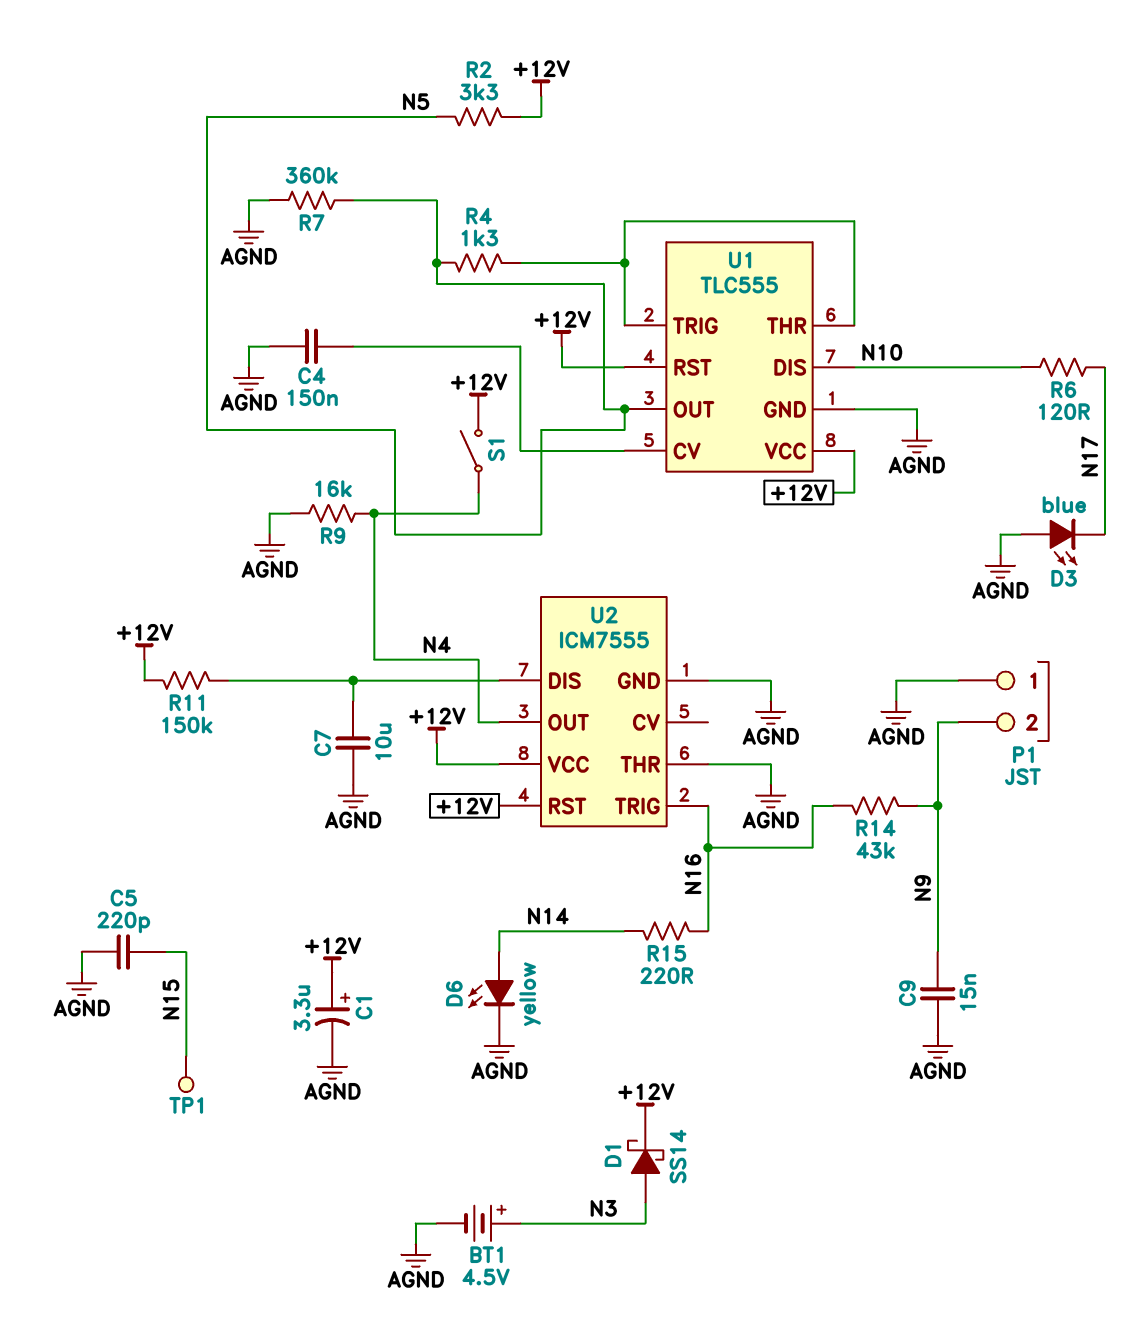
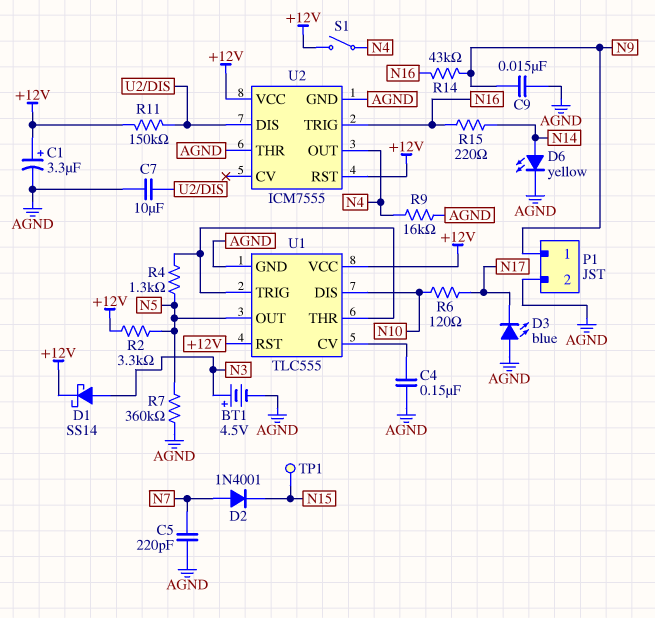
C5: 220pF (AGND, N15) -> 220pF (AGND, N7)
D2: none -> diode 1N4001 (A N7, K N15)
P1 pin 1: AGND -> N9
P1 pin 2: N9 -> AGND

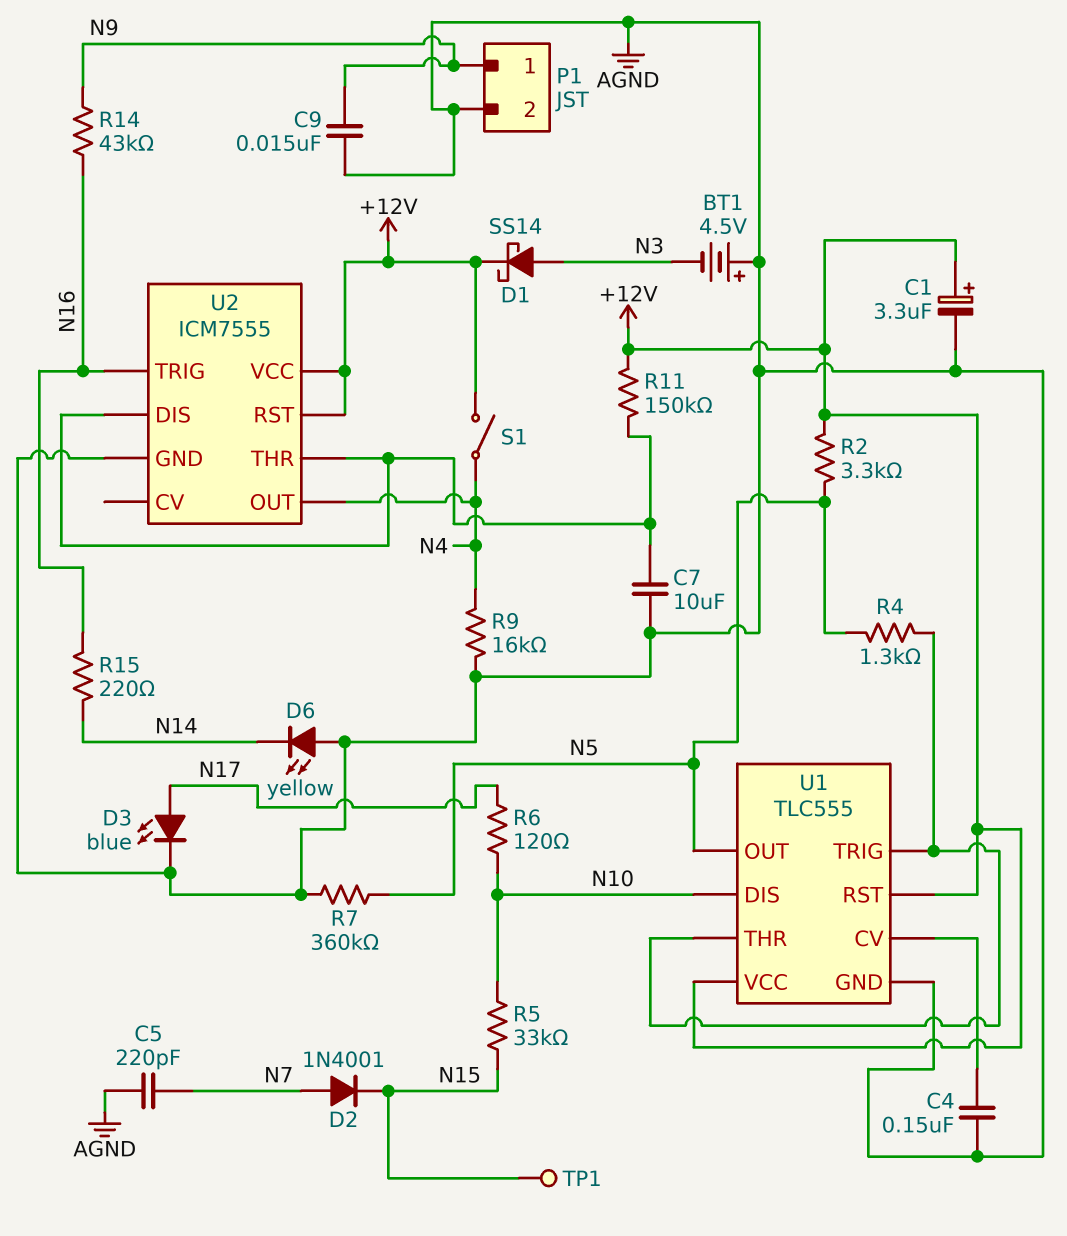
BT1: 4.5V (plus N3, minus AGND) -> 4.5V (plus AGND, minus N3)
D3: LED blue (A AGND, K N17) -> LED blue (A N17, K AGND)
D6: LED yellow (A N14, K AGND) -> LED yellow (A AGND, K N14)
R5: none -> 33k (N10, N15)
U2 pin THR: AGND -> U2/DIS

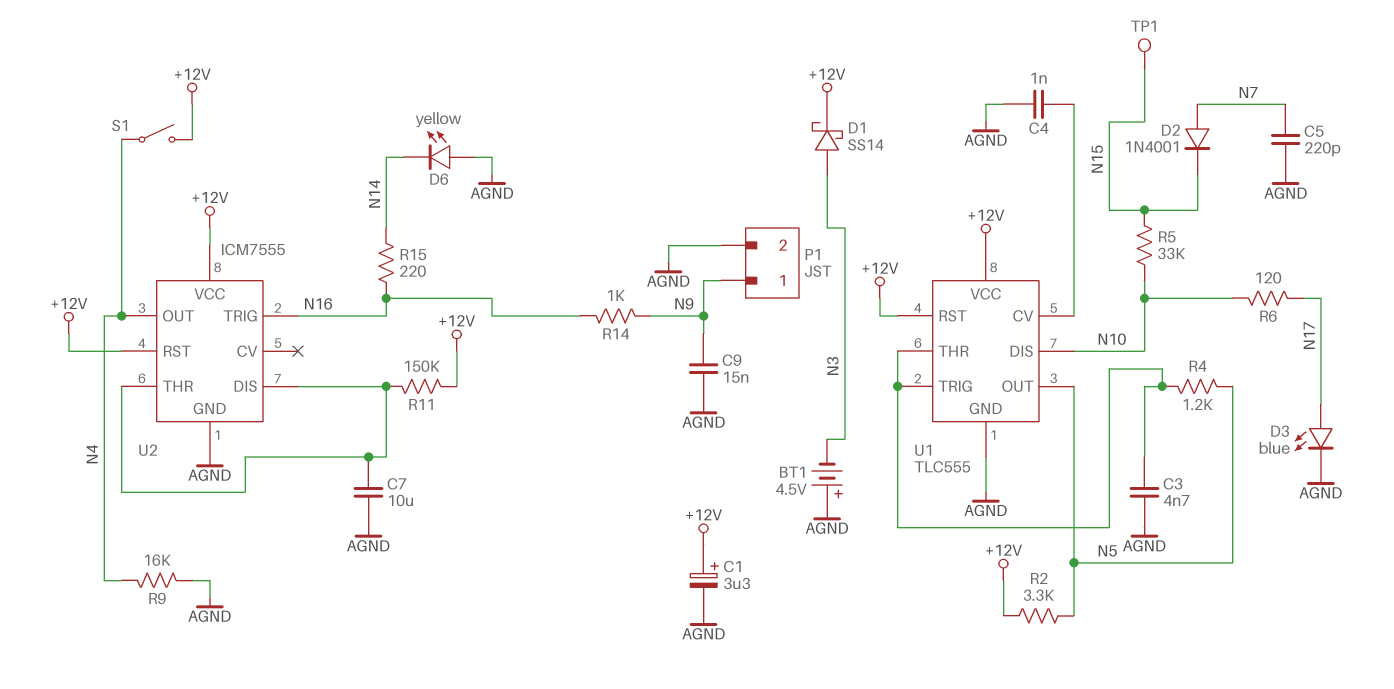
C3: none -> 4.7nF (AGND, U1/THR)
C4: 150nF (AGND, U1/CV) -> 1nF (AGND, U1/CV)
R4: 1.3k (N5, U1/THR) -> 1.2k (N5, U1/THR)
R7: 360k (AGND, N5) -> none
R14: 43k (N9, N16) -> 1k (N9, N16)

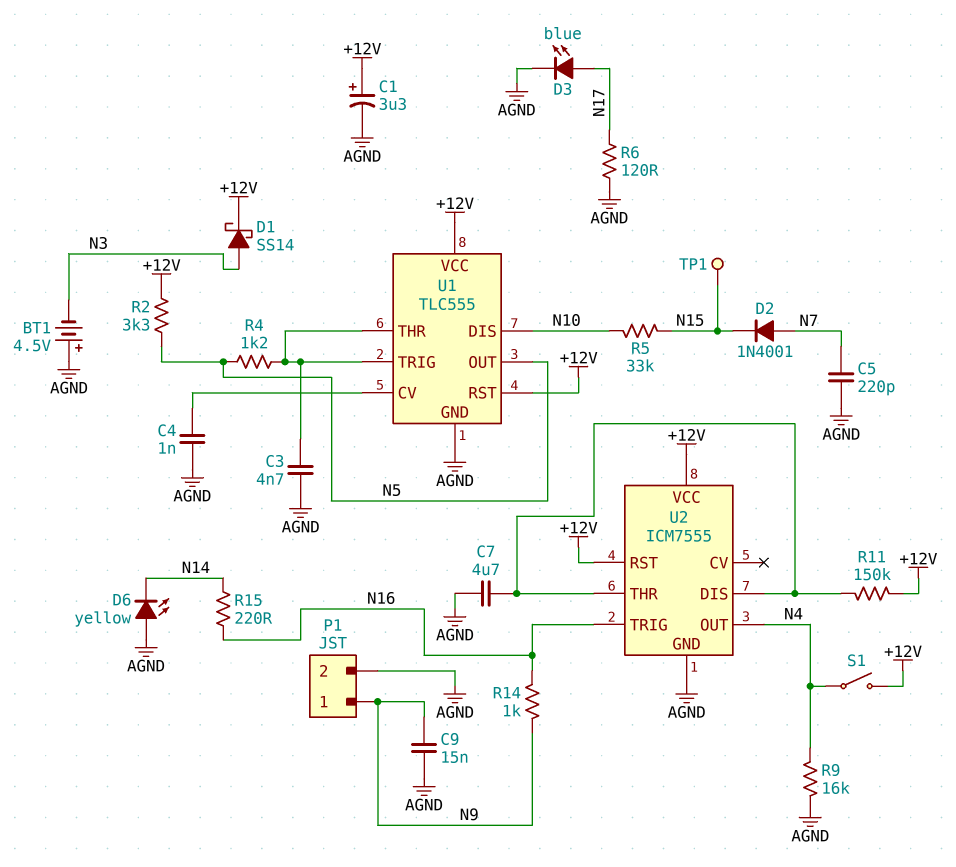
C7: 10uF (AGND, U2/DIS) -> 4.7uF (AGND, U2/DIS)
R6: 120 (N10, N17) -> 120 (AGND, N17)

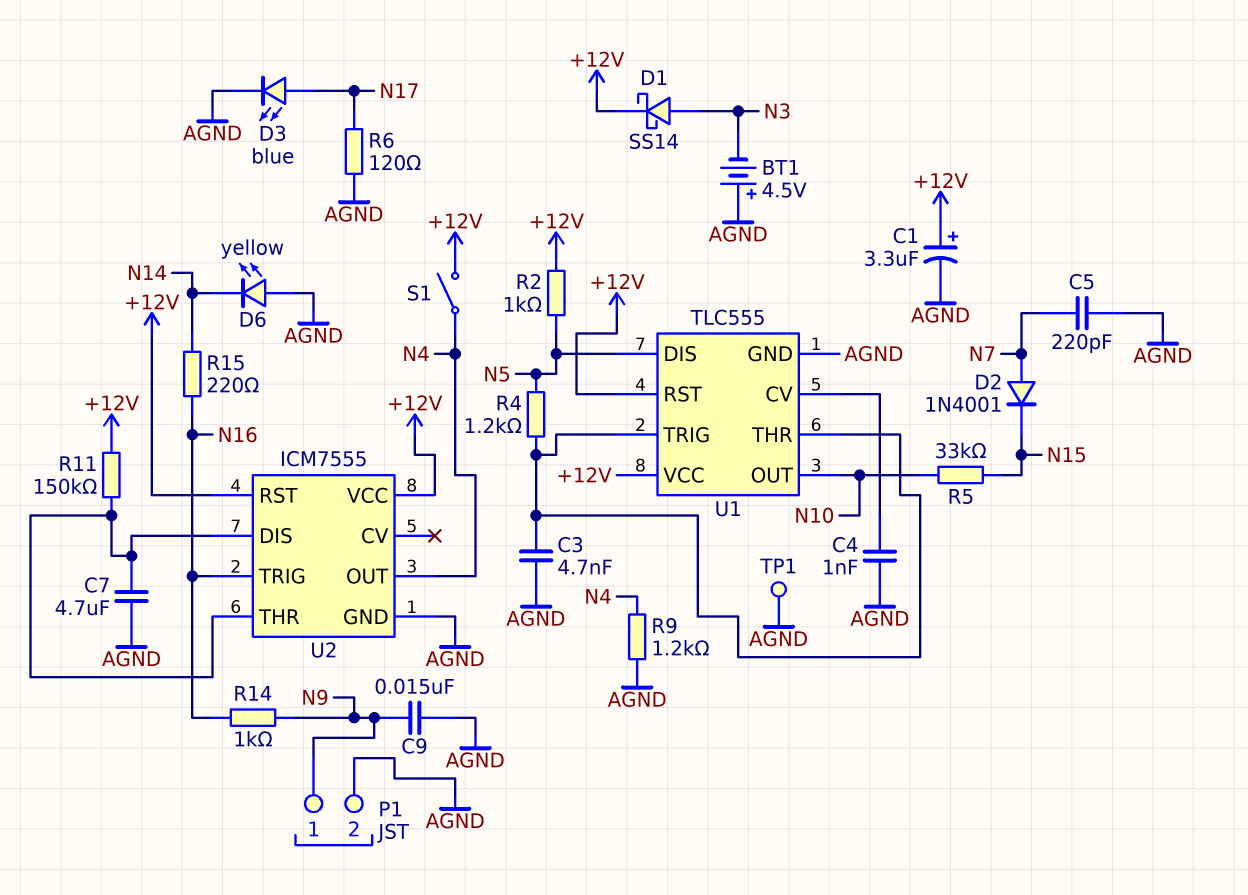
R2: 3.3k (+12V, N5) -> 1k (+12V, N5)
R9: 16k (AGND, N4) -> 1.2k (AGND, N4)
TP1: test point (N15) -> test point (AGND)
U1 pin DIS: N10 -> N5
U1 pin OUT: N5 -> N10

